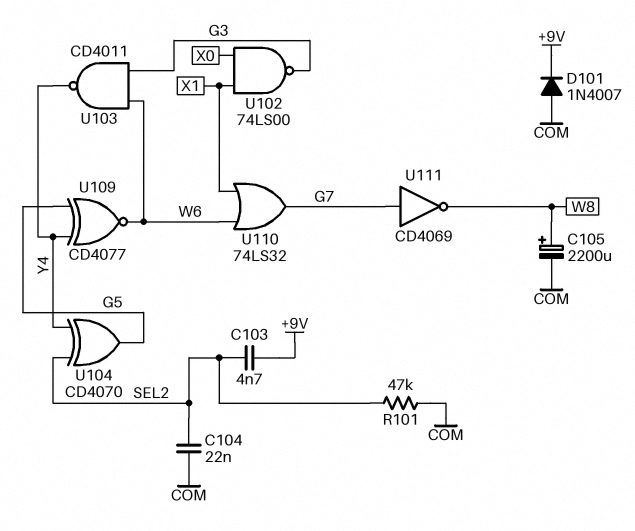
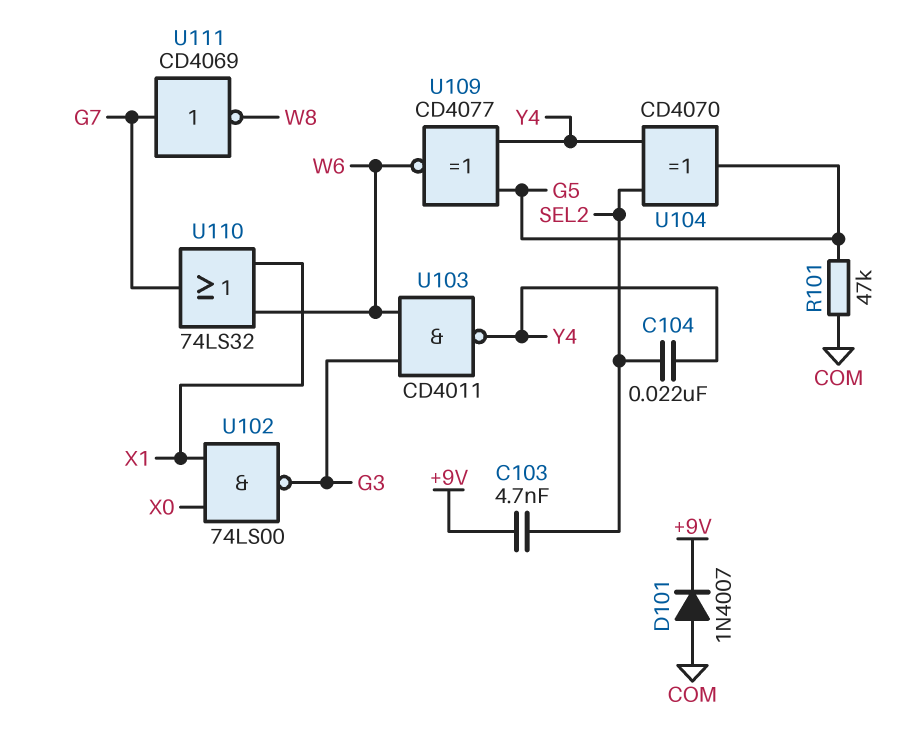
C104: 22nF (COM, SEL2) -> 22nF (SEL2, Y4)
C105: 2200uF (plus W8, minus COM) -> none
R101: 47k (COM, SEL2) -> 47k (COM, G5)

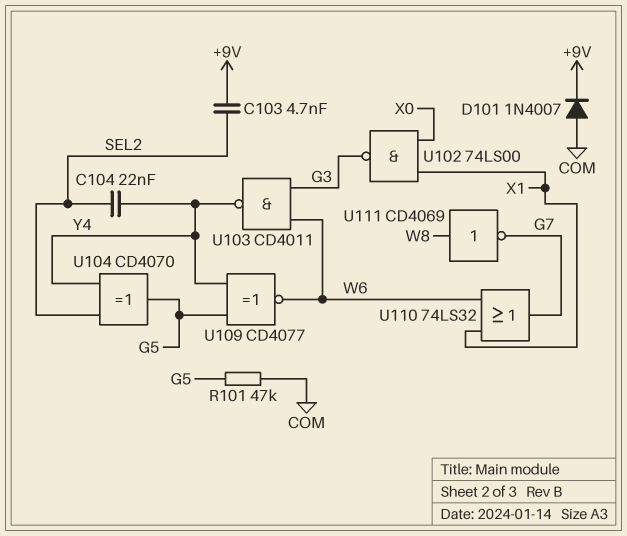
U111: NOT CD4069 (in G7, out W8) -> NOT CD4069 (in W8, out G7)

